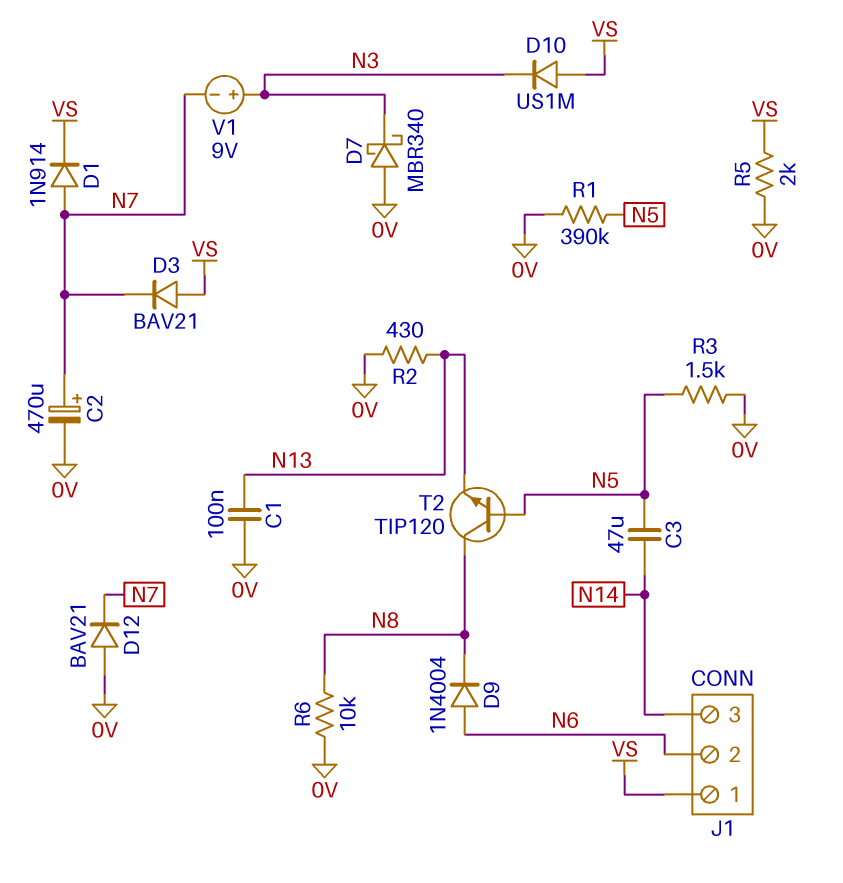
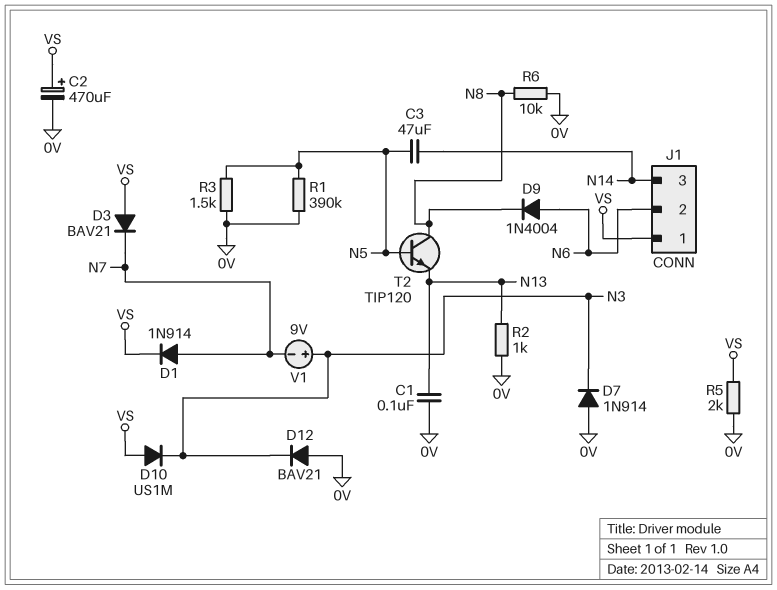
C2: 470uF (plus N7, minus 0V) -> 470uF (plus VS, minus 0V)
D7: schottky MBR340 (A 0V, K N3) -> diode 1N914 (A 0V, K N3)
D12: diode BAV21 (A 0V, K N7) -> diode BAV21 (A 0V, K N3)
R2: 430 (0V, N13) -> 1k (0V, N13)

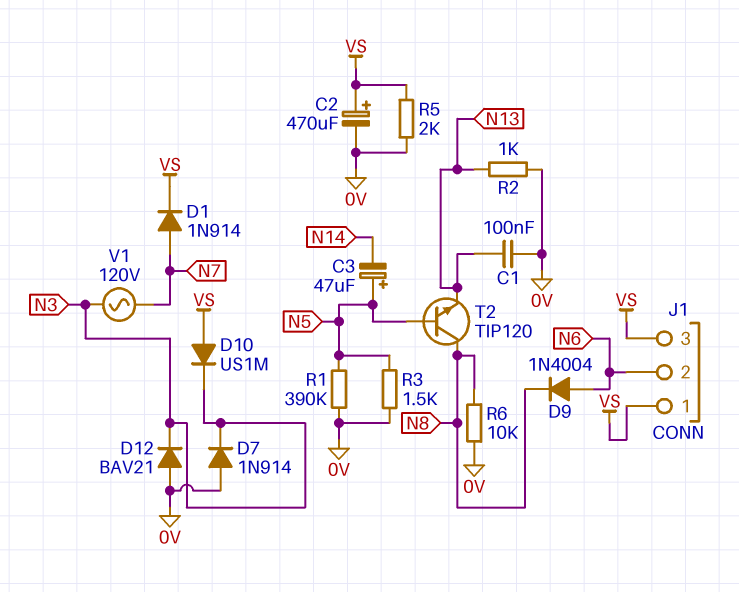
C3: 47uF (N5, N14) -> 47uF (plus N5, minus N14)
D3: diode BAV21 (A VS, K N7) -> none
J1 pin 3: N14 -> VS
V1: 9V (plus N3, minus N7) -> AC 120V (N3, N7)

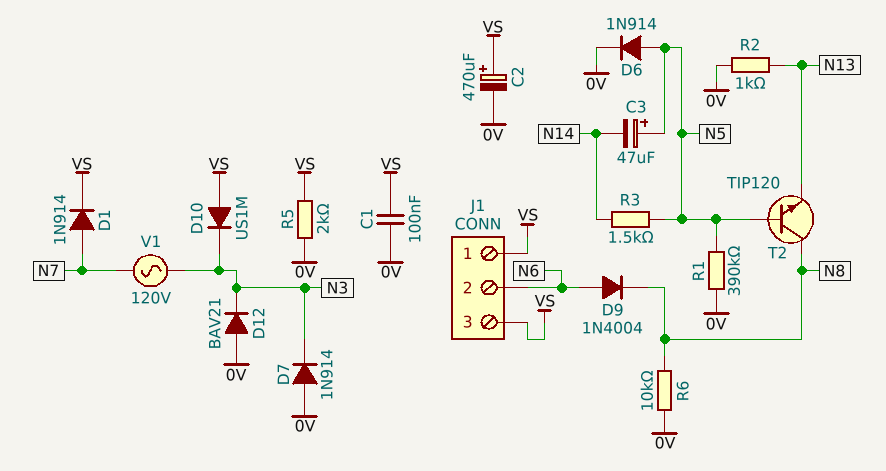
C1: 100nF (0V, N13) -> 100nF (0V, VS)
D6: none -> diode 1N914 (A N5, K 0V)
R3: 1.5k (0V, N5) -> 1.5k (N5, N14)

